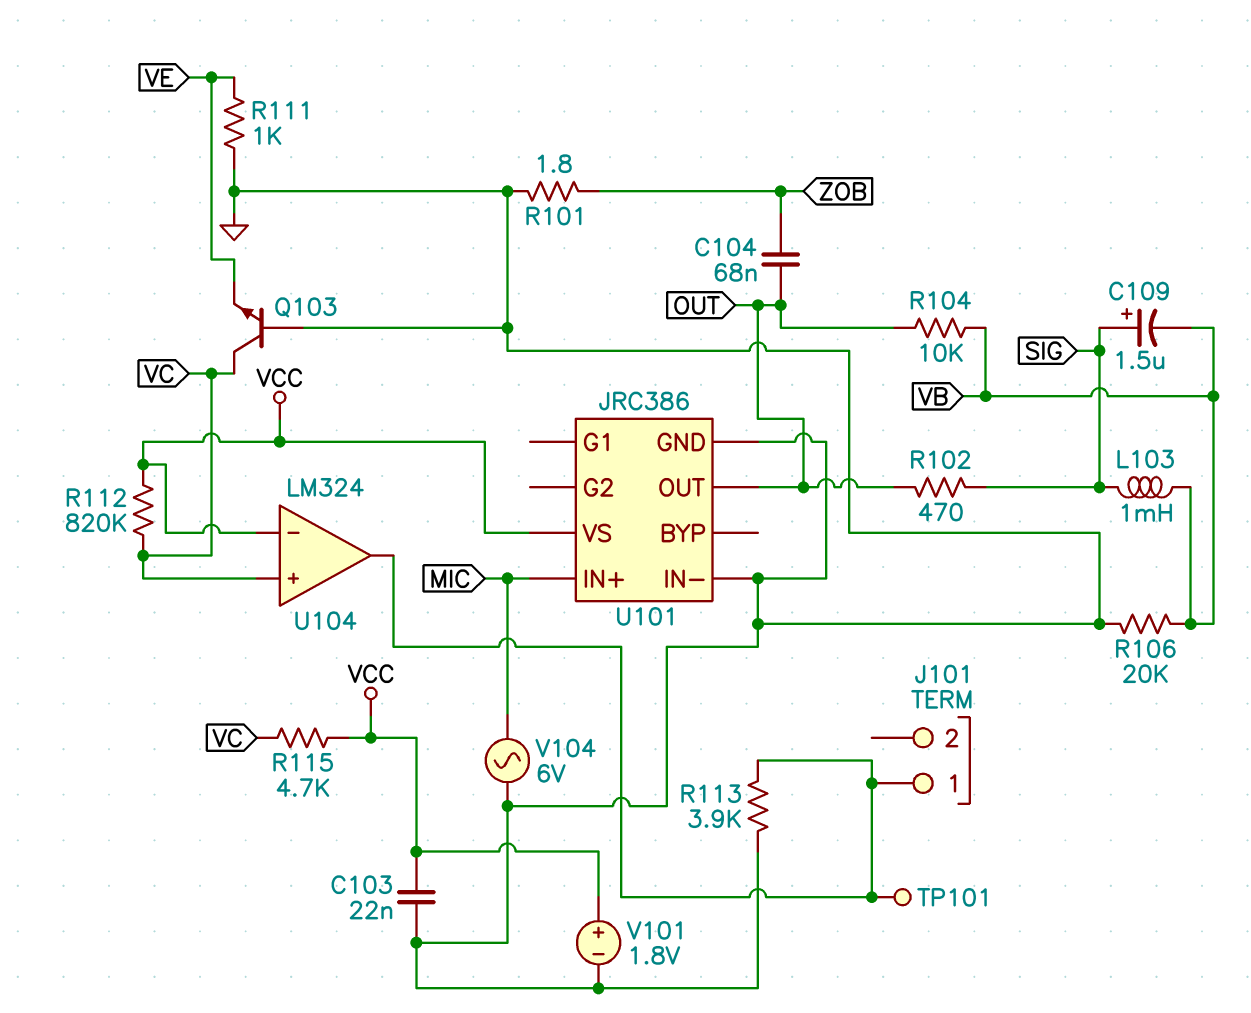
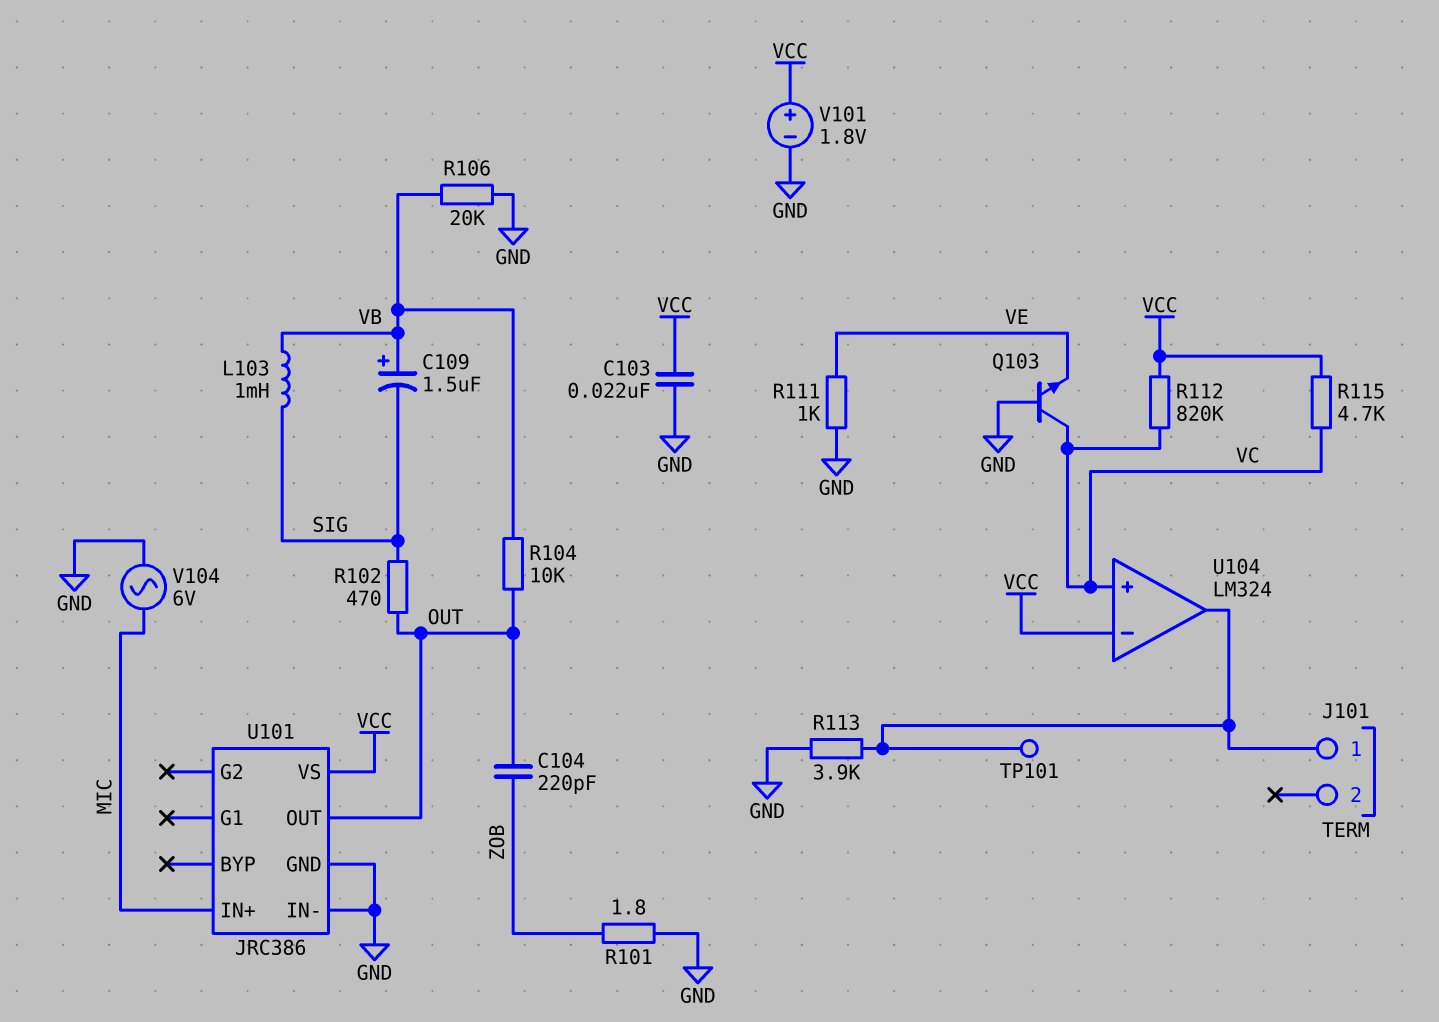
C104: 68nF (OUT, ZOB) -> 220pF (OUT, ZOB)
C109: 1.5uF (plus SIG, minus VB) -> 1.5uF (plus VB, minus SIG)

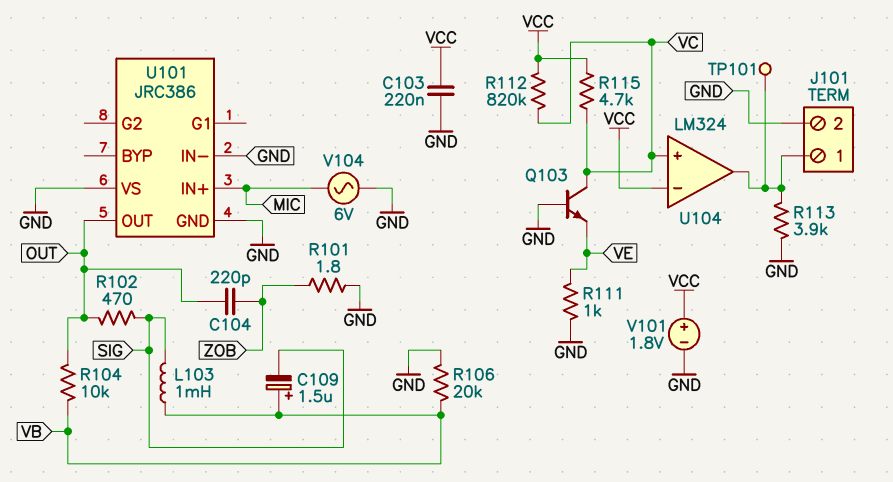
C103: 22nF (GND, VCC) -> 220nF (GND, VCC)
J101 pin 2: none -> GND
U101 pin VS: VCC -> GND

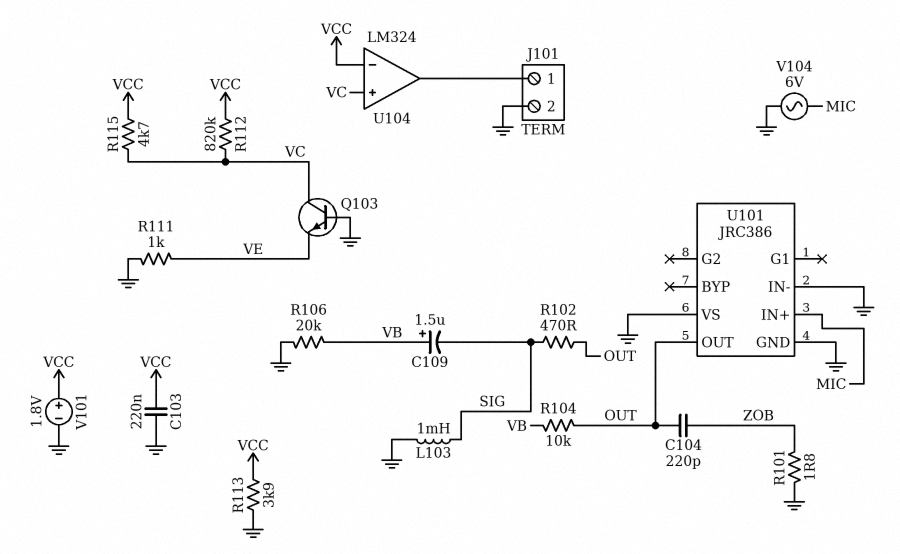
L103: 1mH (SIG, VB) -> 1mH (GND, SIG)
R113: 3.9k (GND, J101/1) -> 3.9k (GND, VCC)
TP101: test point (J101/1) -> none

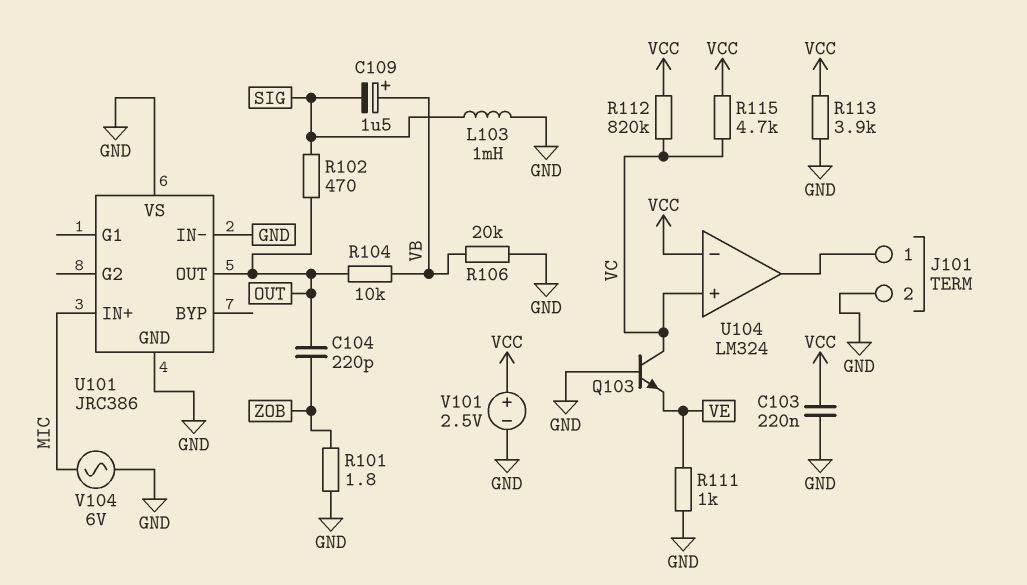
V101: 1.8V (plus VCC, minus GND) -> 2.5V (plus VCC, minus GND)

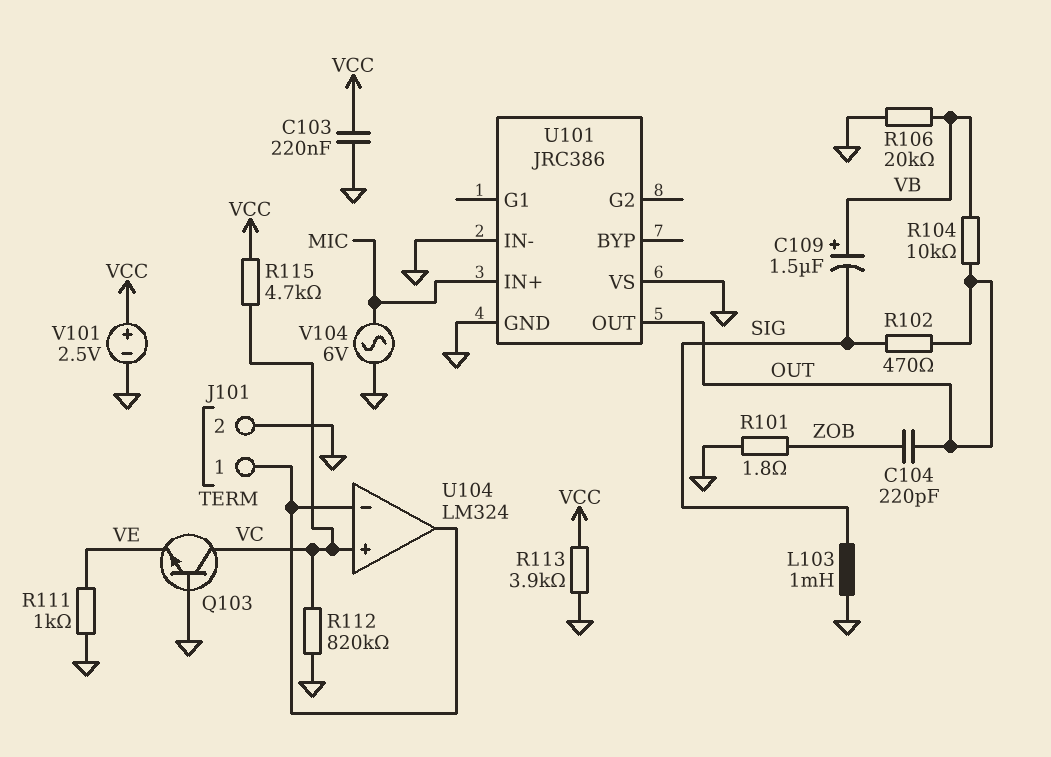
R112: 820k (VC, VCC) -> 820k (GND, VC)
U104 pin in-: VCC -> J101/1

